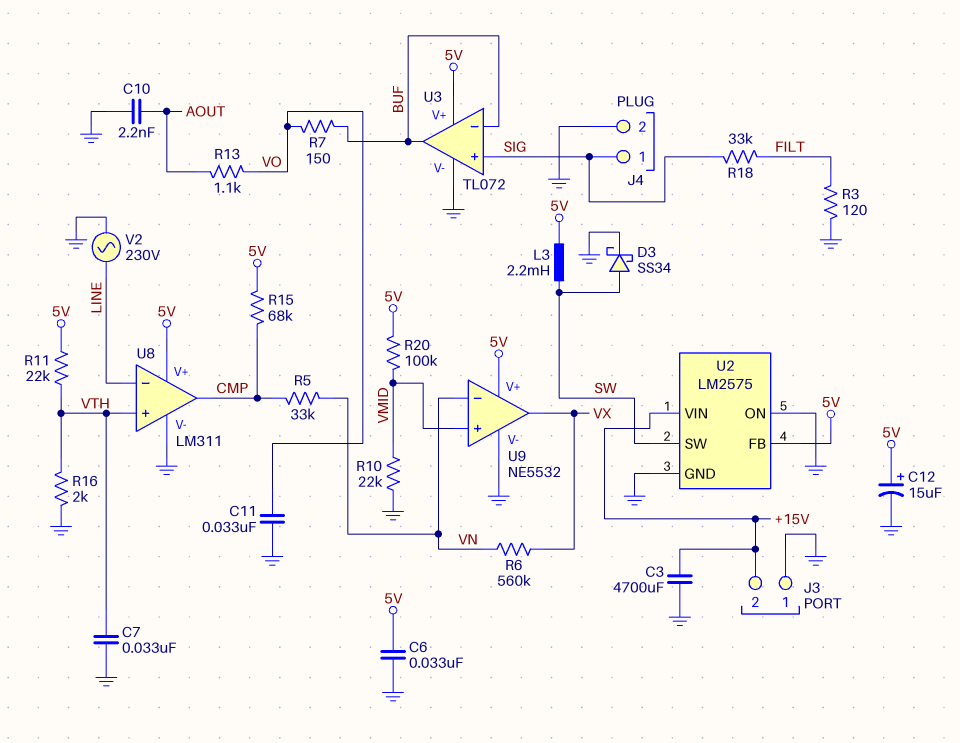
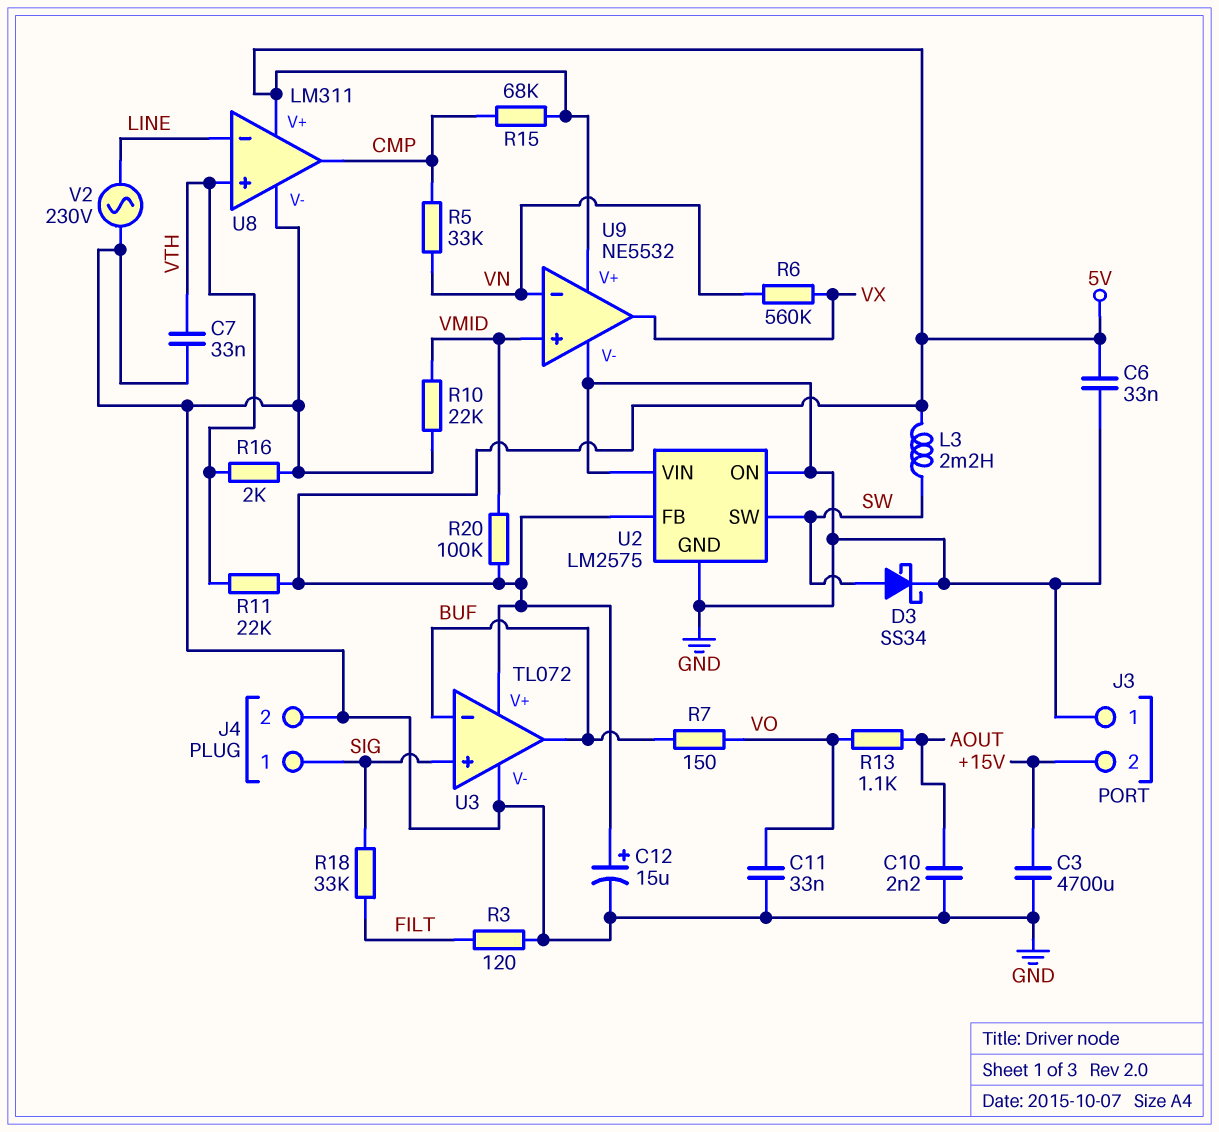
U2 pin VIN: +15V -> GND

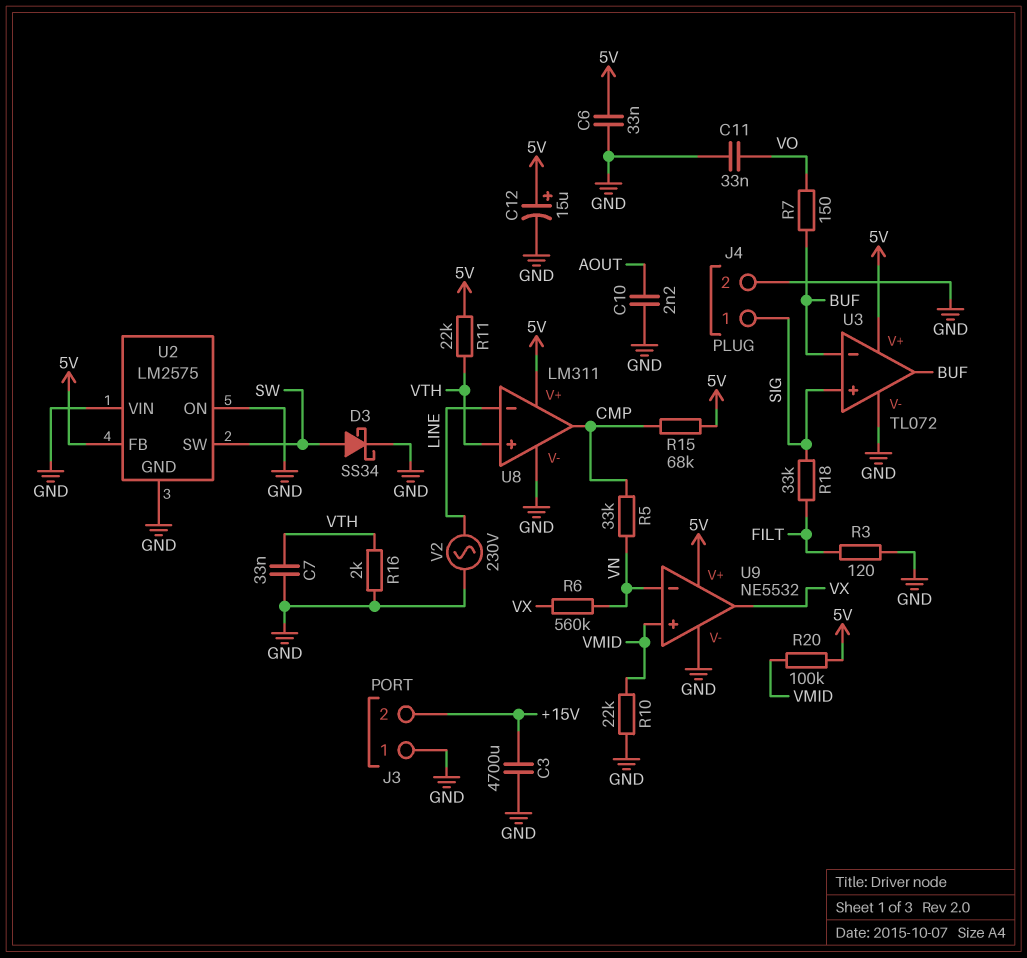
L3: 2.2mH (5V, SW) -> none
R13: 1.1k (AOUT, VO) -> none

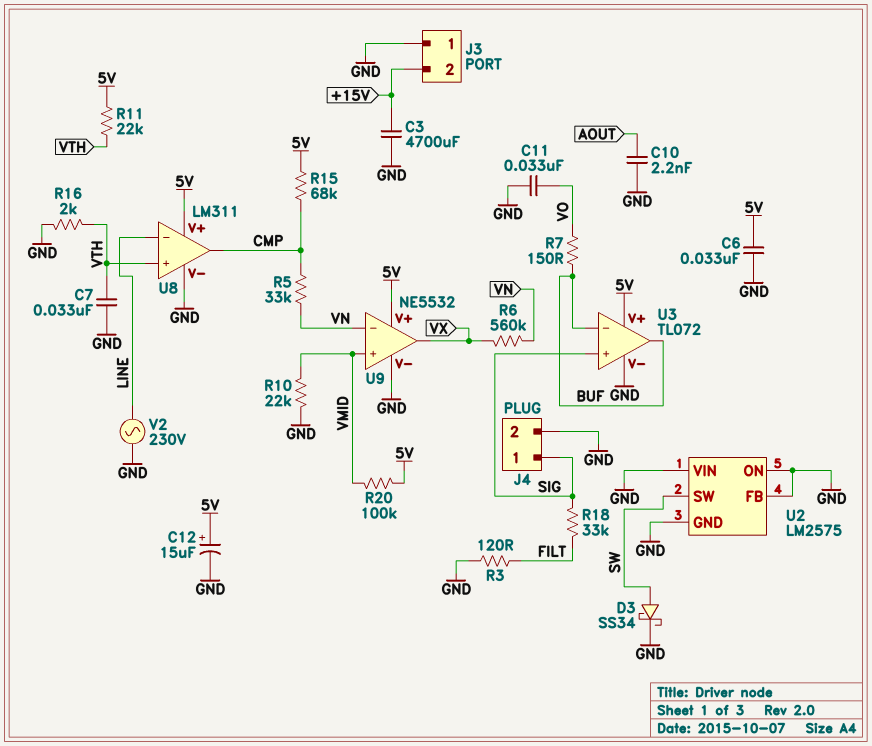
U2 pin FB: 5V -> GND

